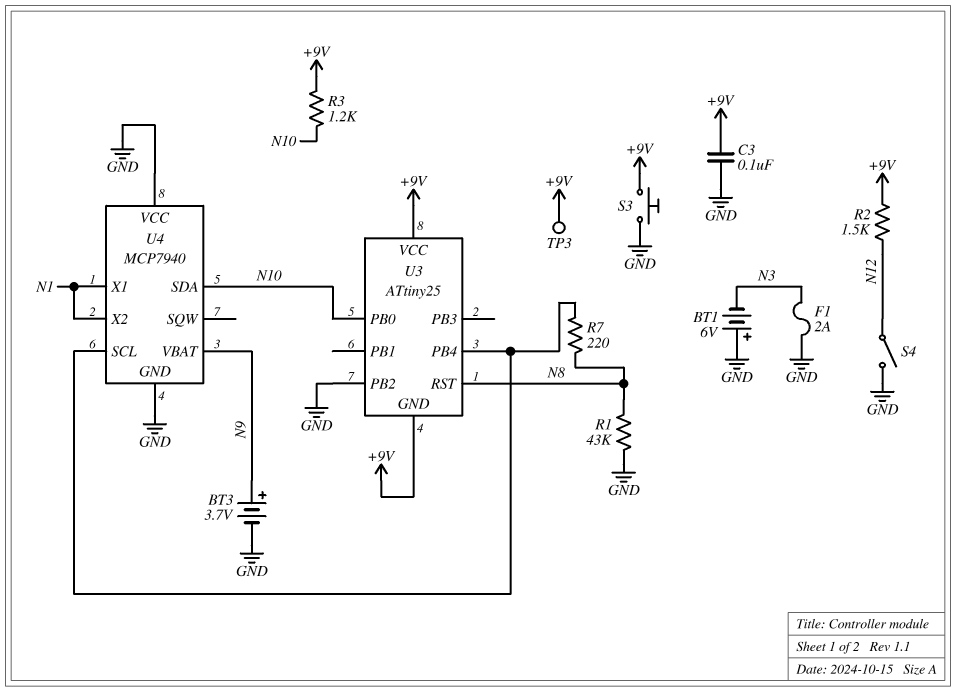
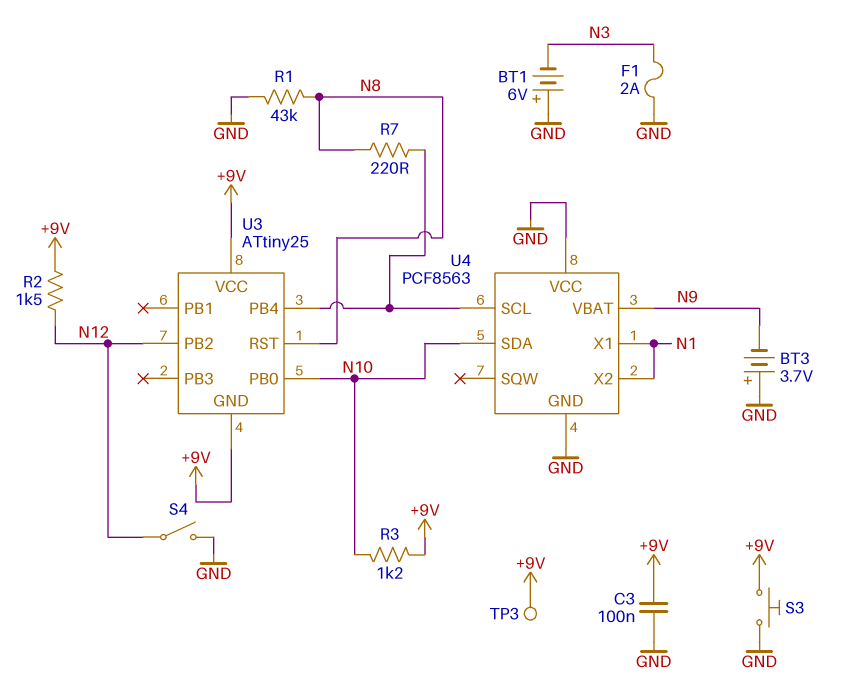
BT3: 3.7V (plus N9, minus GND) -> 3.7V (plus GND, minus N9)
U3 pin PB2: GND -> N12
U4: MCP7940 -> PCF8563

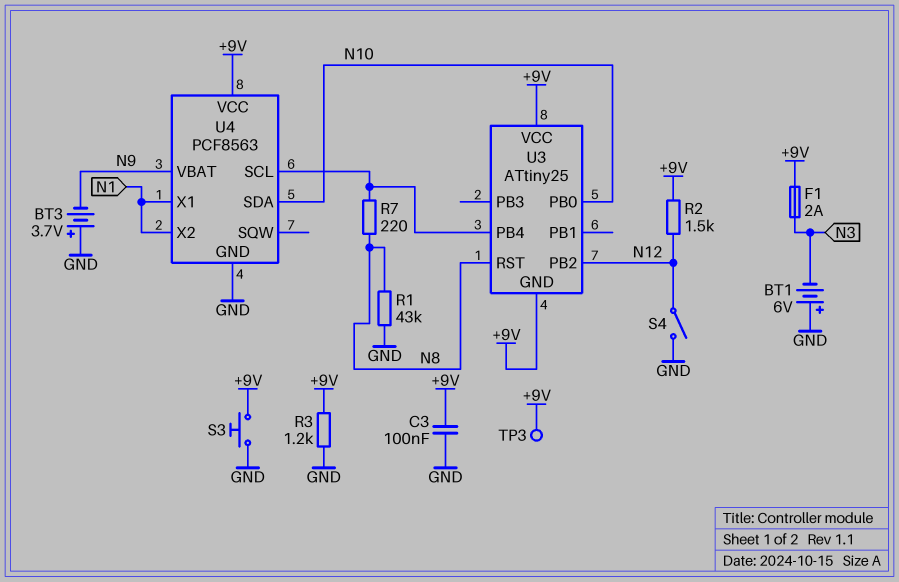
F1: 2A (GND, N3) -> 2A (+9V, N3)
R3: 1.2k (+9V, N10) -> 1.2k (+9V, GND)
U4 pin VCC: GND -> +9V

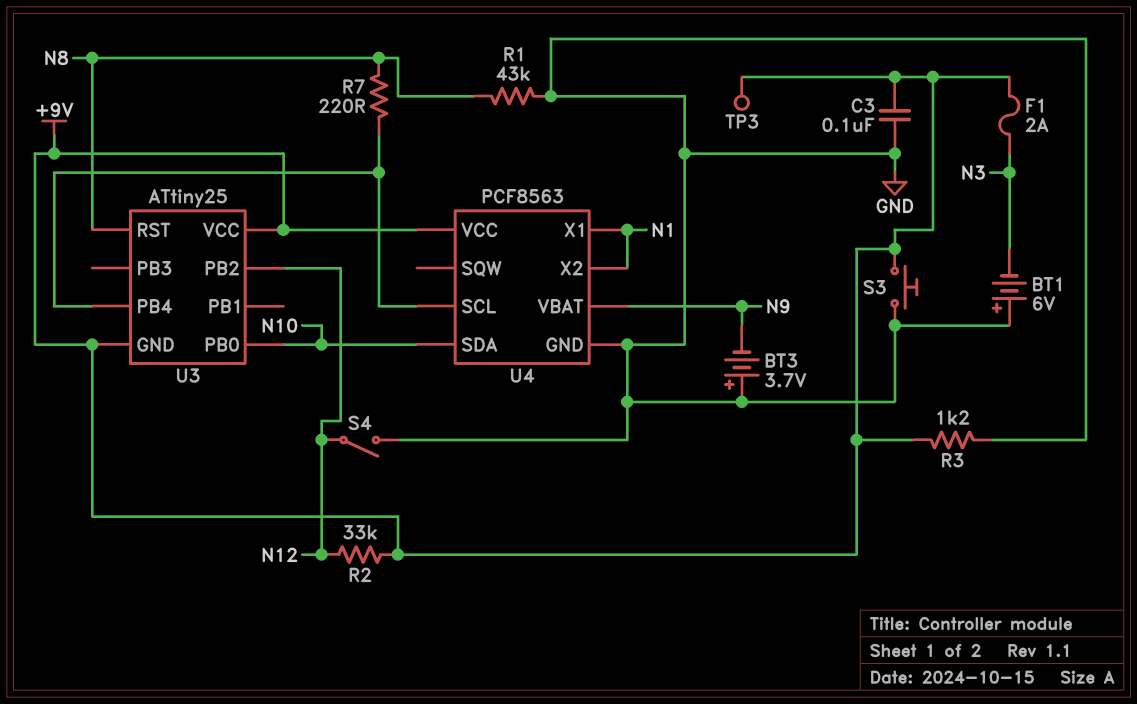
R2: 1.5k (+9V, N12) -> 33k (+9V, N12)

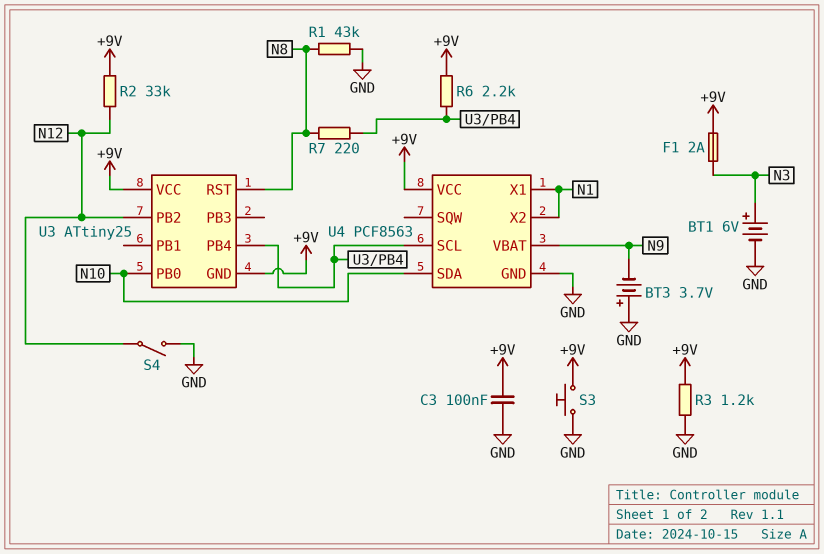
BT1: 6V (plus GND, minus N3) -> 6V (plus N3, minus GND)
R6: none -> 2.2k (+9V, U3/PB4)
TP3: test point (+9V) -> none

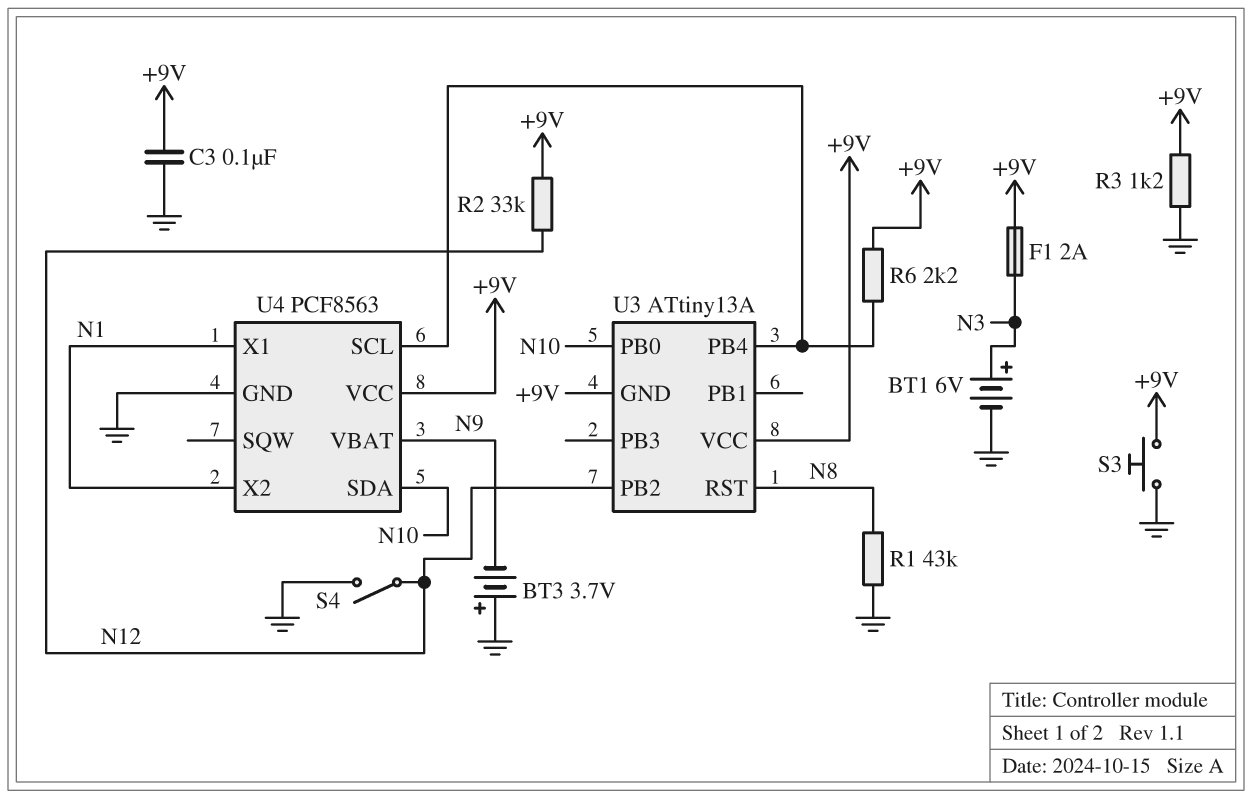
R7: 220 (N8, U3/PB4) -> none
U3: ATtiny25 -> ATtiny13A

